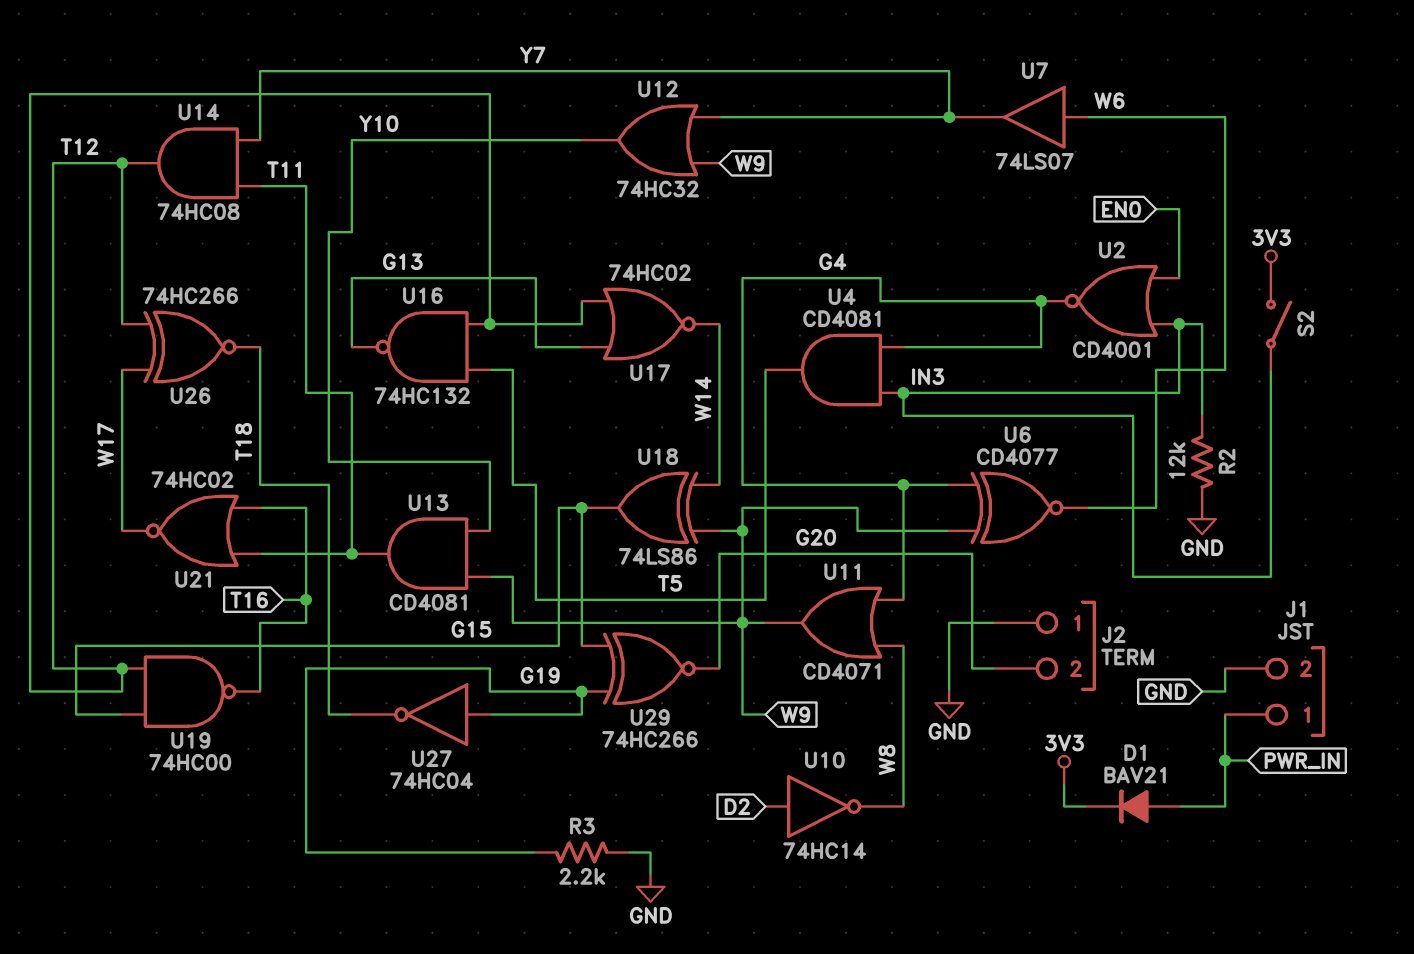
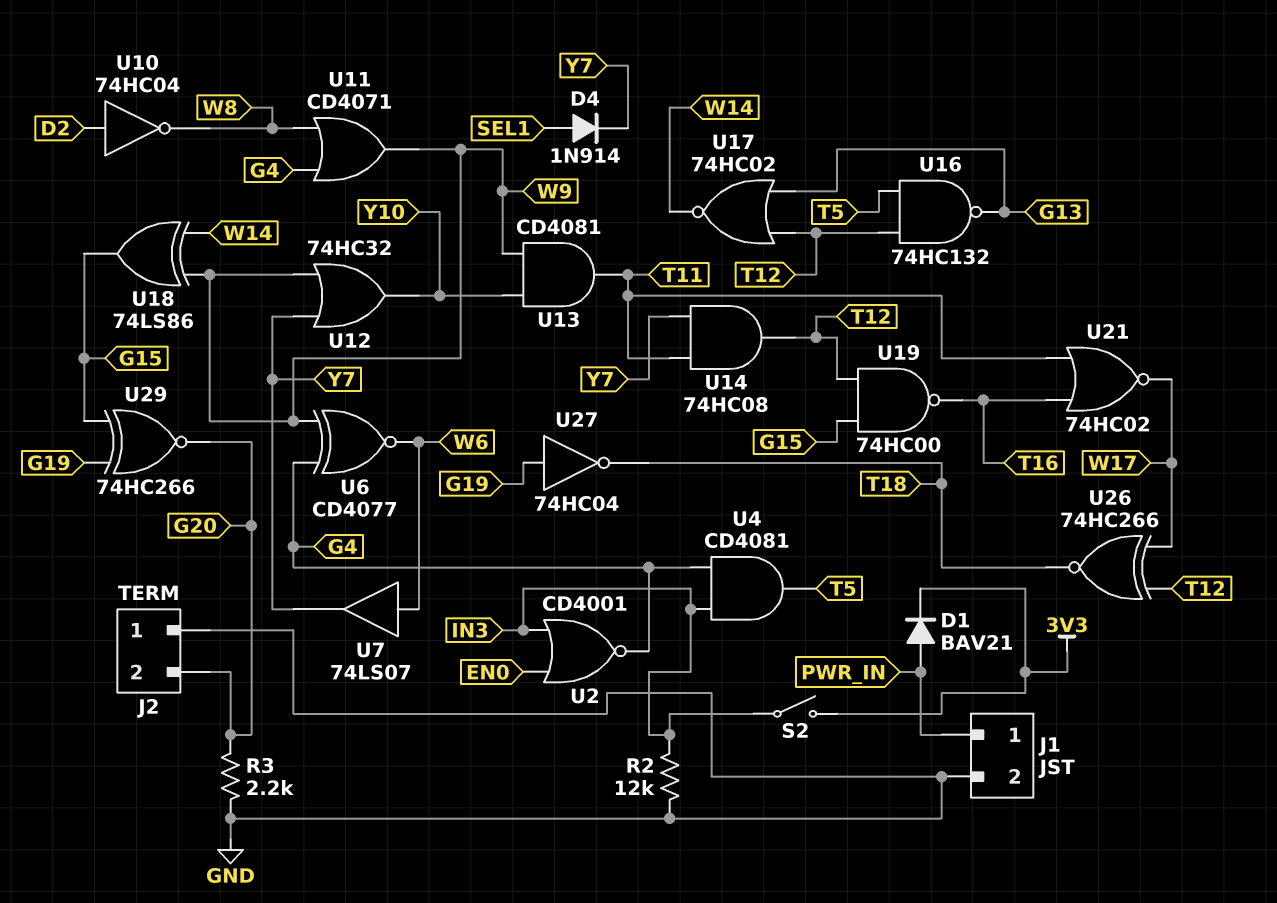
D4: none -> diode 1N914 (A SEL1, K Y7)
R3: 2.2k (G19, GND) -> 2.2k (G20, GND)
U10: NOT 74HC14 (in D2, out W8) -> NOT 74HC04 (in D2, out W8)

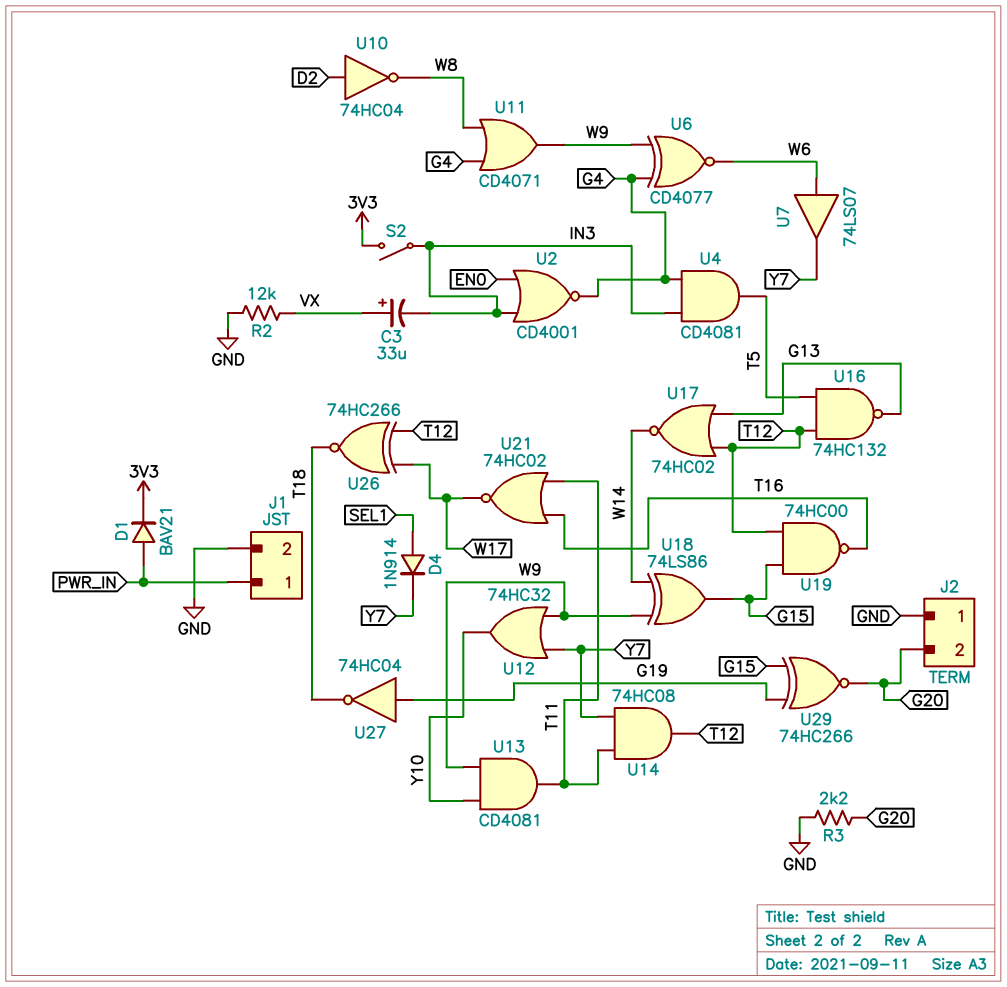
C3: none -> 33uF (plus VX, minus IN3)
R2: 12k (GND, IN3) -> 12k (GND, VX)

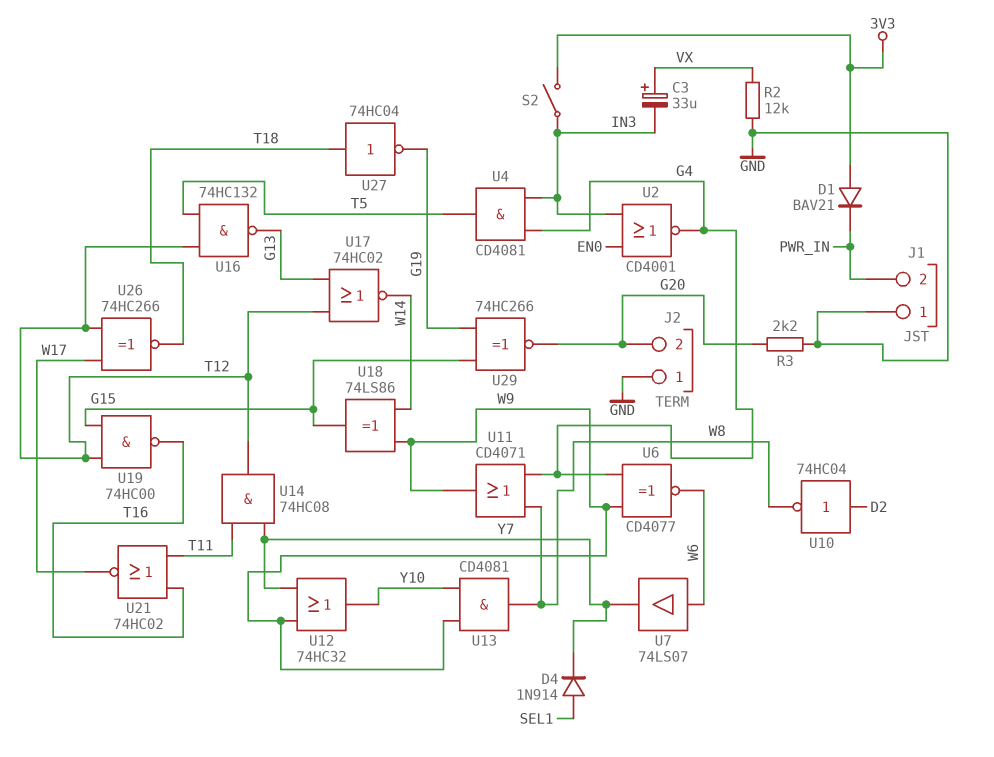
D1: diode BAV21 (A PWR_IN, K 3V3) -> diode BAV21 (A 3V3, K PWR_IN)
J1 pin 1: PWR_IN -> GND
J1 pin 2: GND -> PWR_IN
U13: AND CD4081 (in W9, in Y10, out T11) -> AND CD4081 (in W9, in Y10, out W8)
U27: NOT 74HC04 (in G19, out T18) -> NOT 74HC04 (in T18, out G19)

